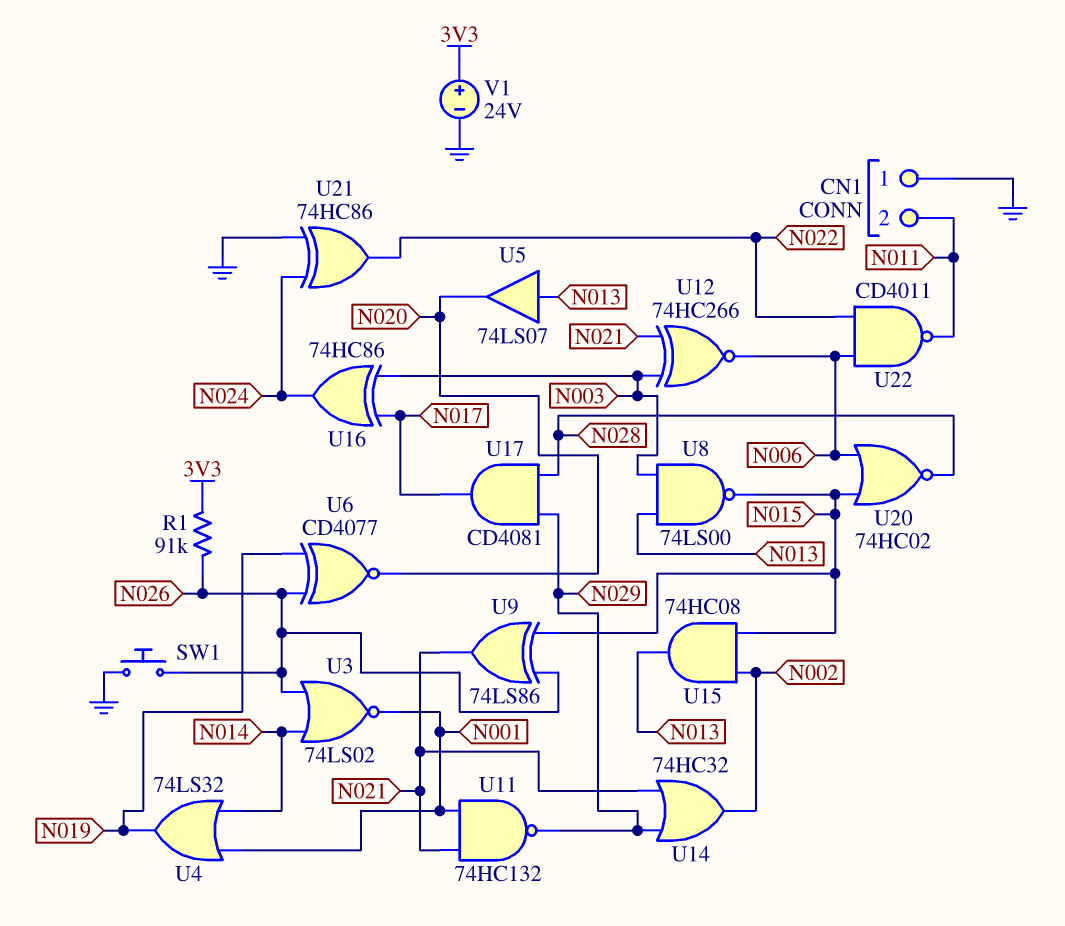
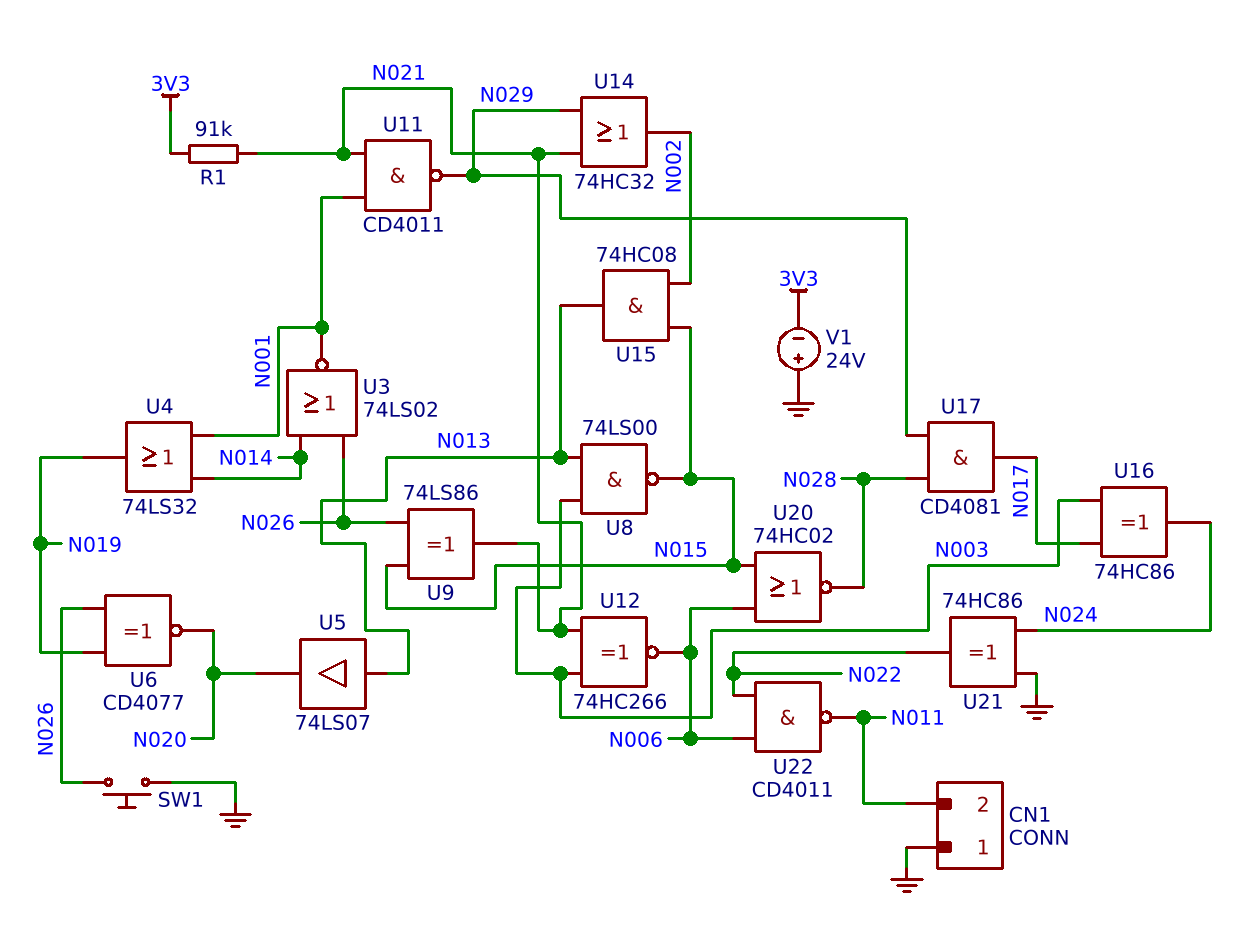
R1: 91k (3V3, N026) -> 91k (3V3, N021)
U11: NAND 74HC132 (in N001, in N021, out N029) -> NAND CD4011 (in N001, in N021, out N029)
V1: 24V (plus 3V3, minus GND) -> 24V (plus GND, minus 3V3)

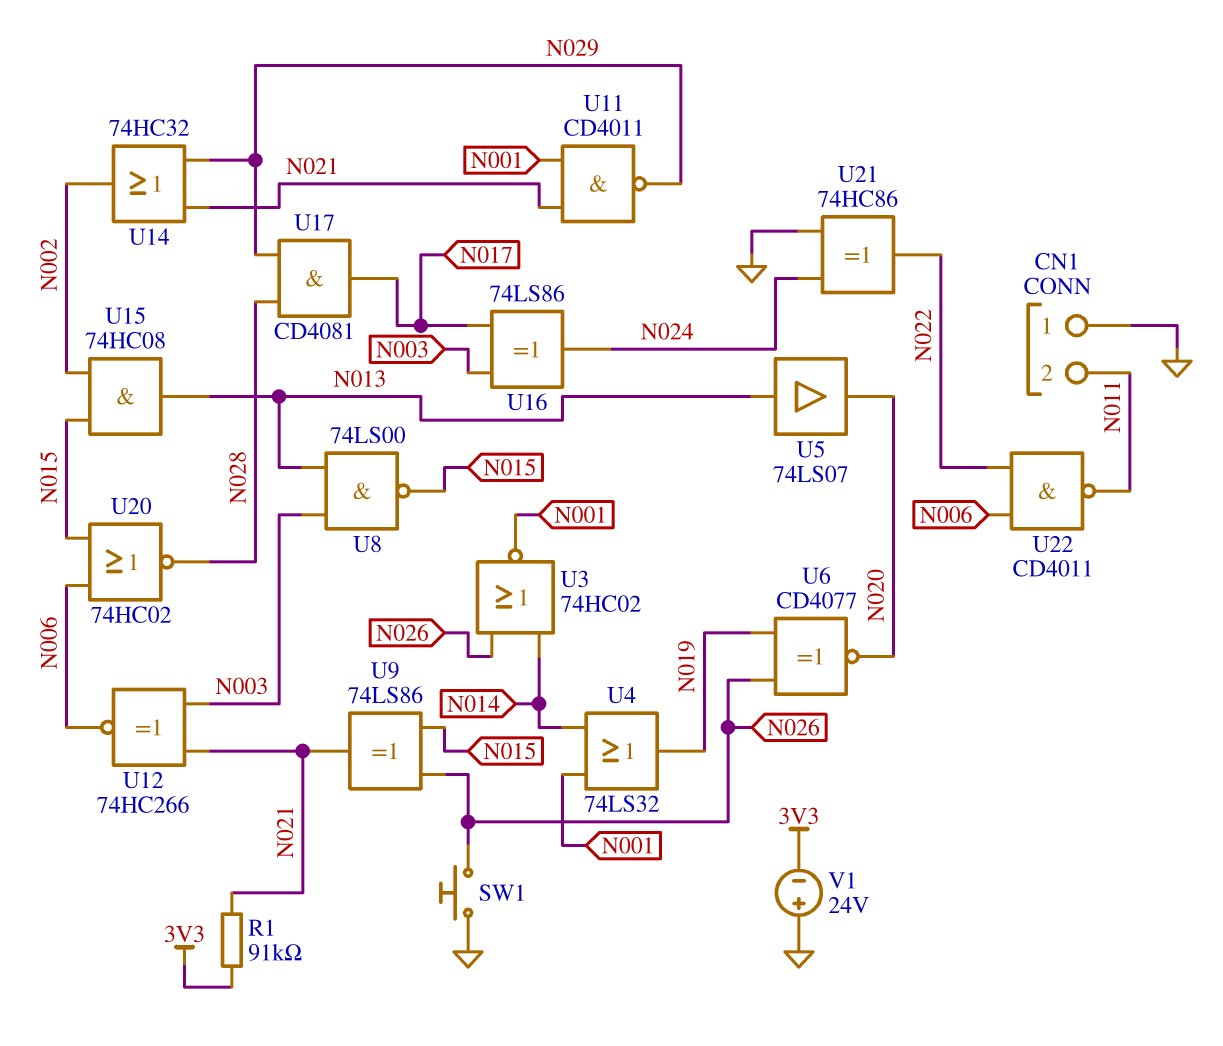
U3: NOR 74LS02 (in N014, in N026, out N001) -> NOR 74HC02 (in N014, in N026, out N001)
U16: XOR 74HC86 (in N003, in N017, out N024) -> XOR 74LS86 (in N003, in N017, out N024)

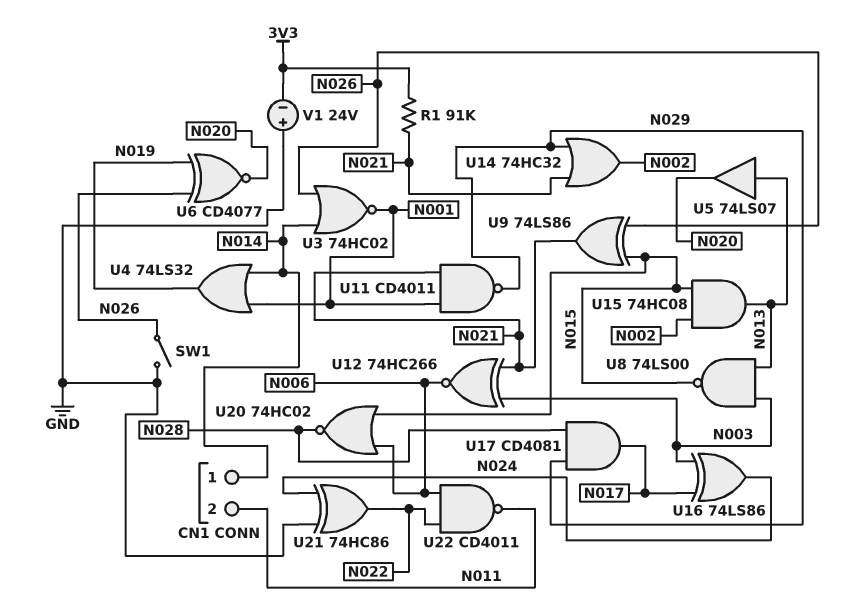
CN1 pin 1: GND -> N014
SW1: button (GND, N026) -> switch (GND, N026)

